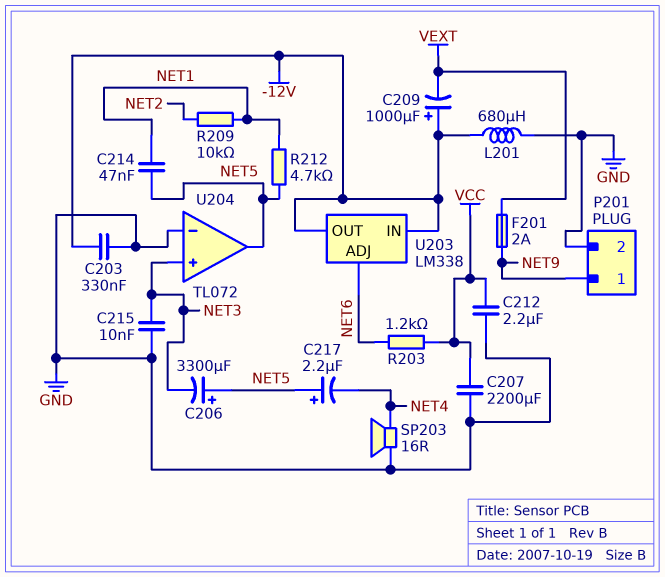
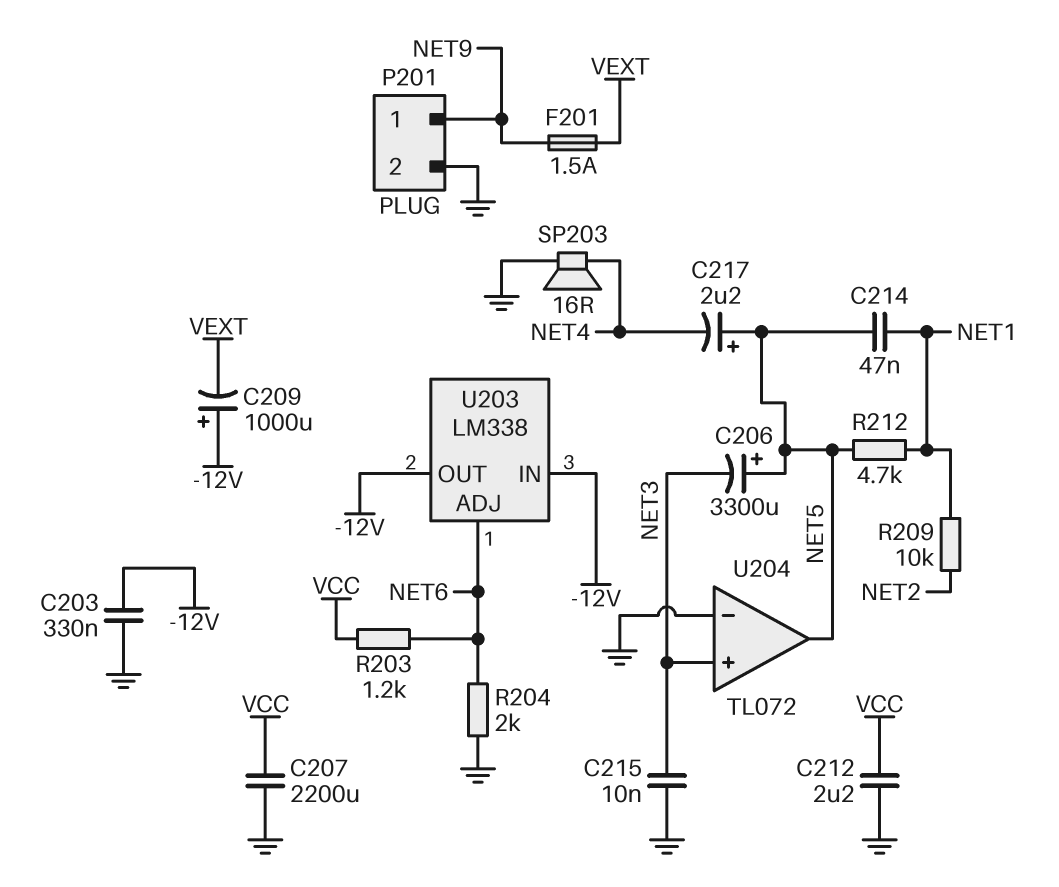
F201: 2A (NET9, VEXT) -> 1.5A (NET9, VEXT)
L201: 680uH (-12V, GND) -> none
R204: none -> 2k (GND, NET6)

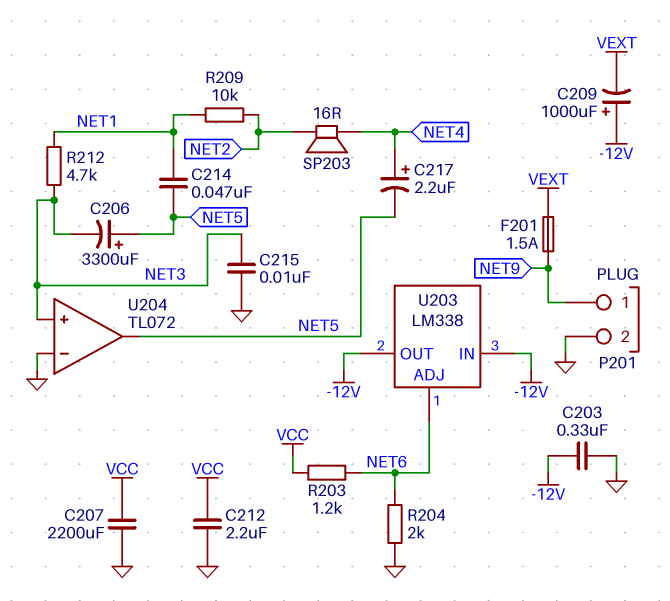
C217: 2.2uF (plus NET5, minus NET4) -> 2.2uF (plus NET4, minus NET5)
R212: 4.7k (NET1, NET5) -> 4.7k (NET1, NET3)
SP203: speaker 16R (GND, NET4) -> speaker 16R (NET2, NET4)

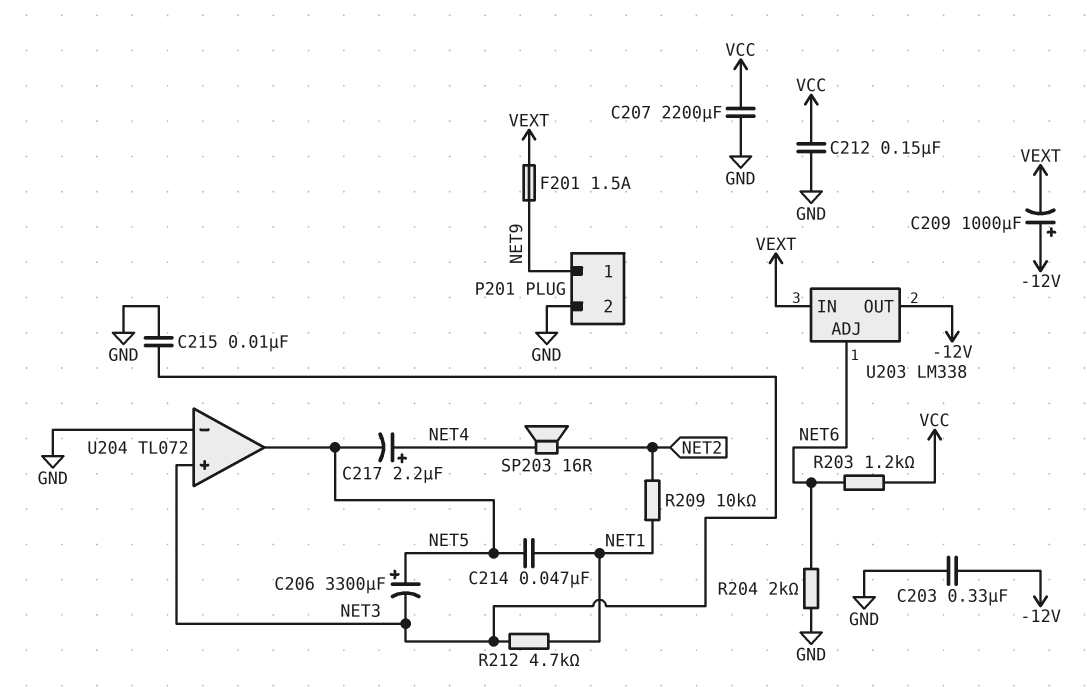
C212: 2.2uF (GND, VCC) -> 150nF (GND, VCC)
U203 pin IN: -12V -> VEXT

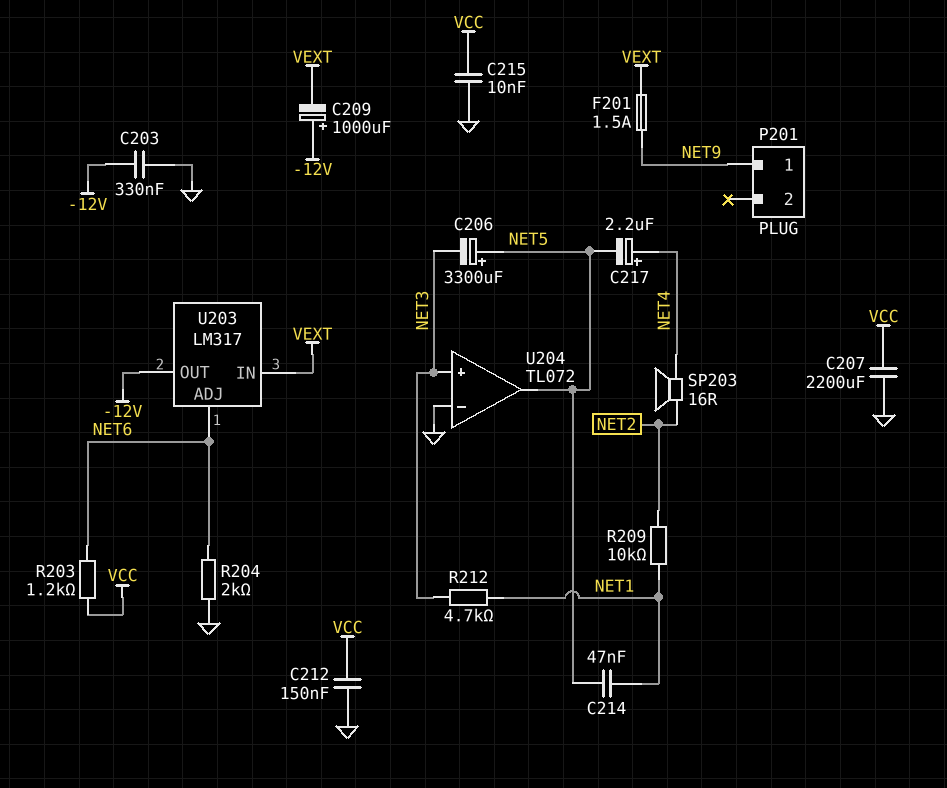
C215: 10nF (GND, NET3) -> 10nF (GND, VCC)
P201 pin 2: GND -> none
U203: LM338 -> LM317

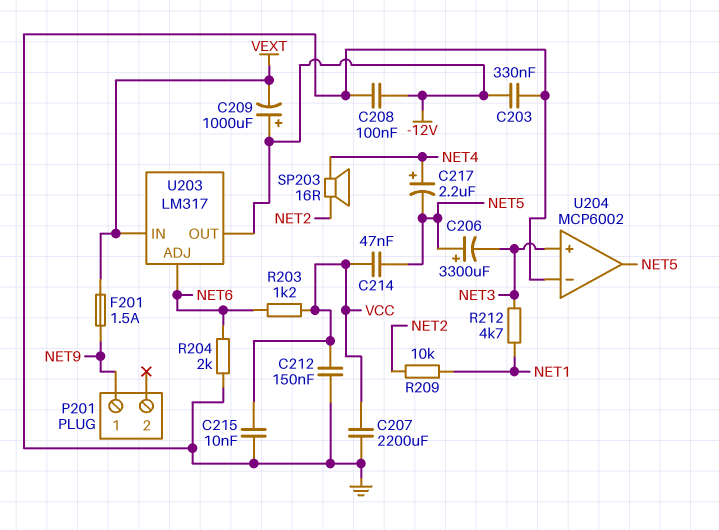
C208: none -> 100nF (-12V, GND)
C214: 47nF (NET1, NET5) -> 47nF (NET5, VCC)
U204: TL072 -> MCP6002

